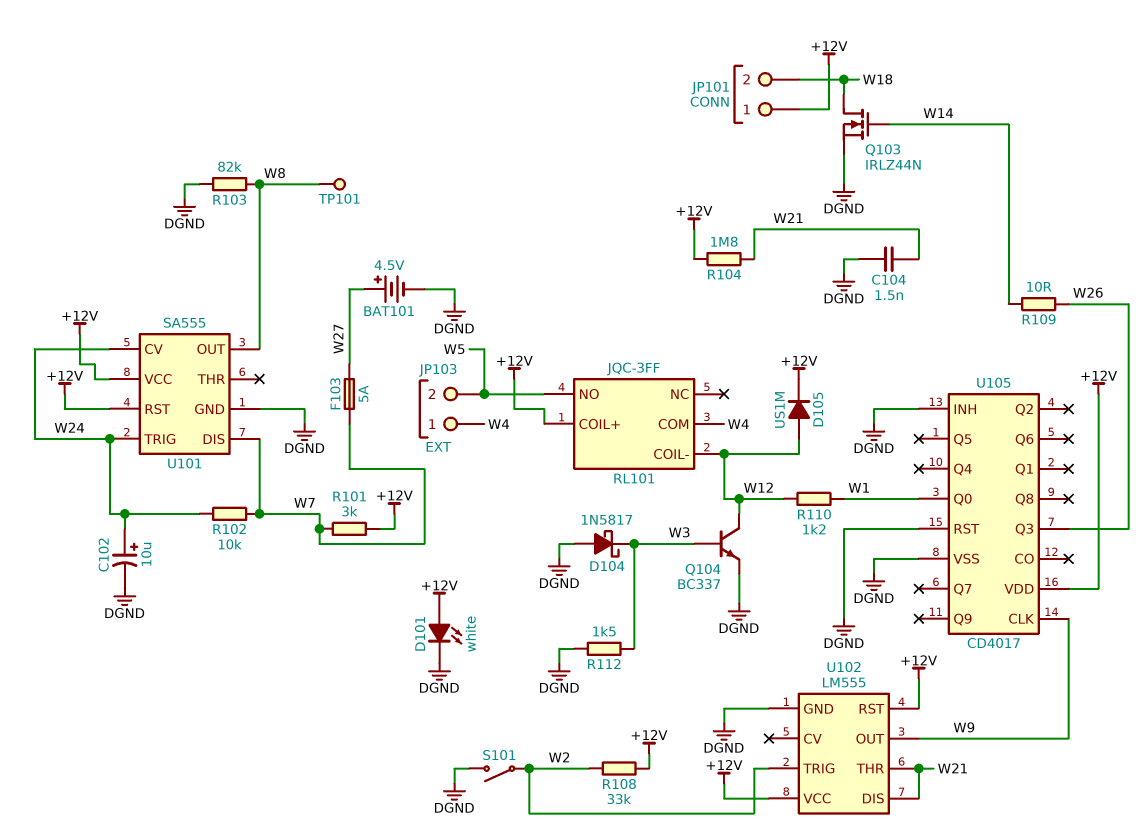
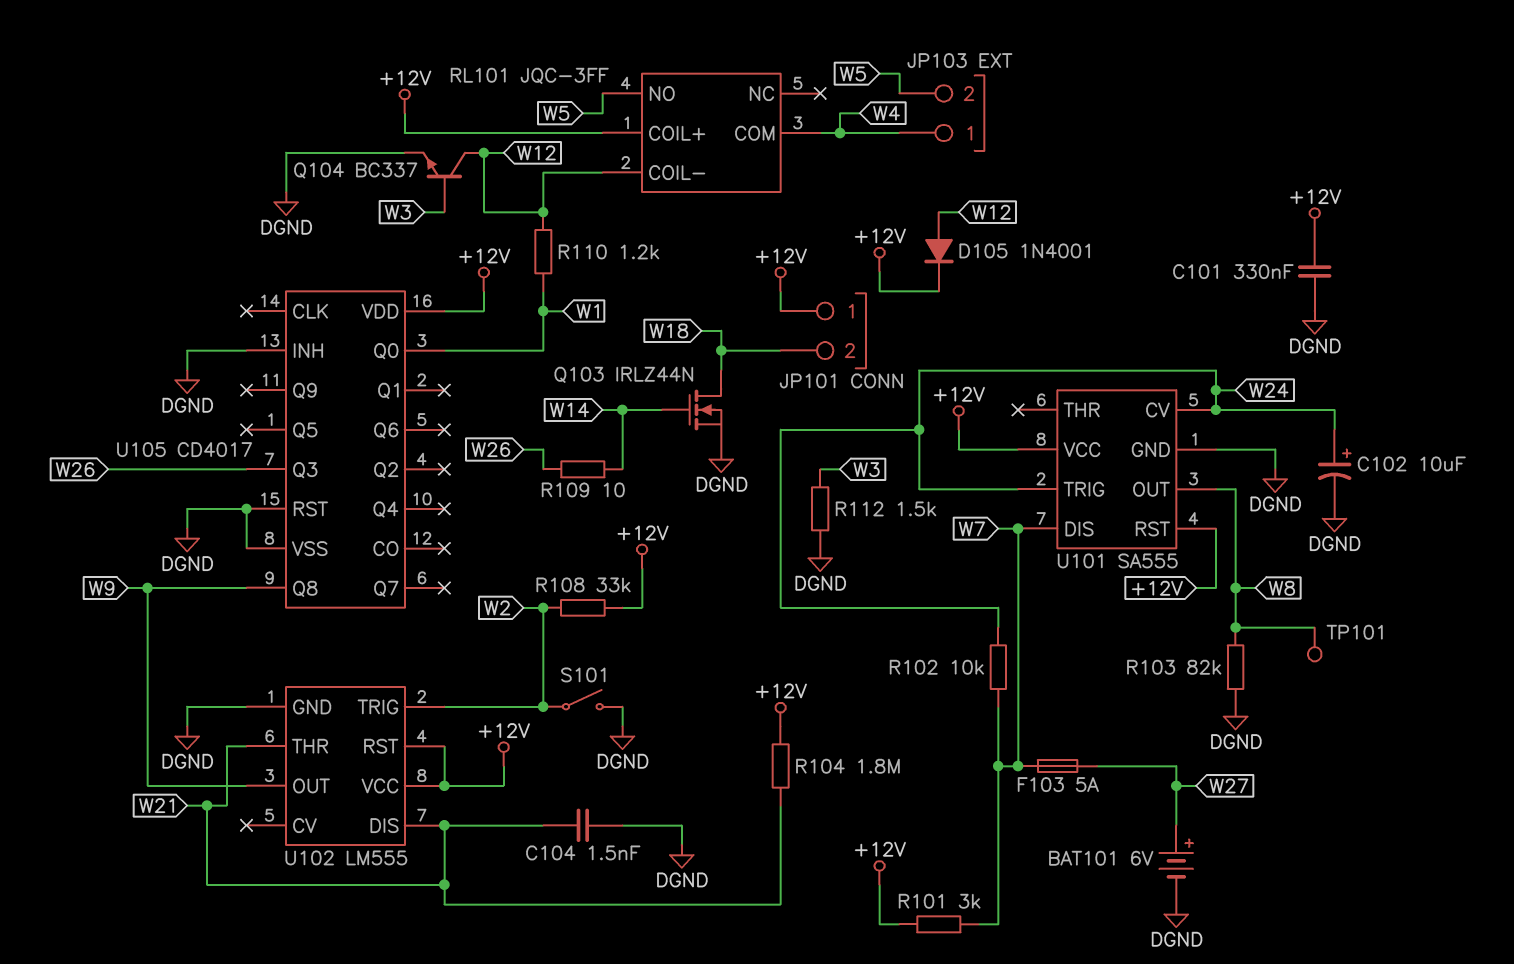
BAT101: 4.5V (plus W27, minus DGND) -> 6V (plus W27, minus DGND)
C101: none -> 330nF (+12V, DGND)
D101: LED white (A +12V, K DGND) -> none
D104: schottky 1N5817 (A DGND, K W3) -> none
D105: diode US1M (A W12, K +12V) -> diode 1N4001 (A W12, K +12V)
U105 pin CLK: W9 -> none
U105 pin Q8: none -> W9

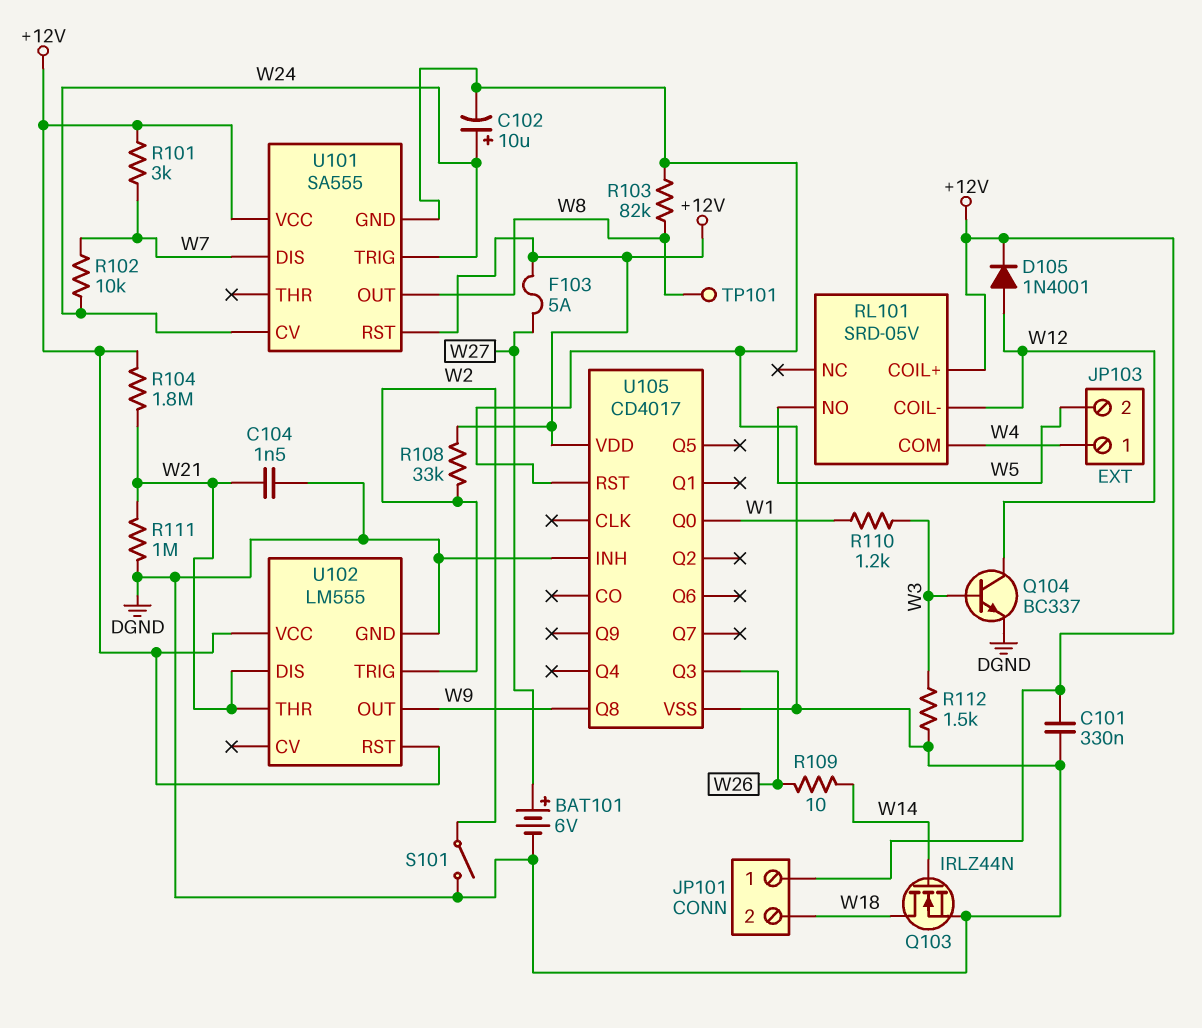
F103: 5A (W7, W27) -> 5A (+12V, W27)
R110: 1.2k (W1, W12) -> 1.2k (W1, W3)
R111: none -> 1M (DGND, W21)
RL101: JQC-3FF -> SRD-05V

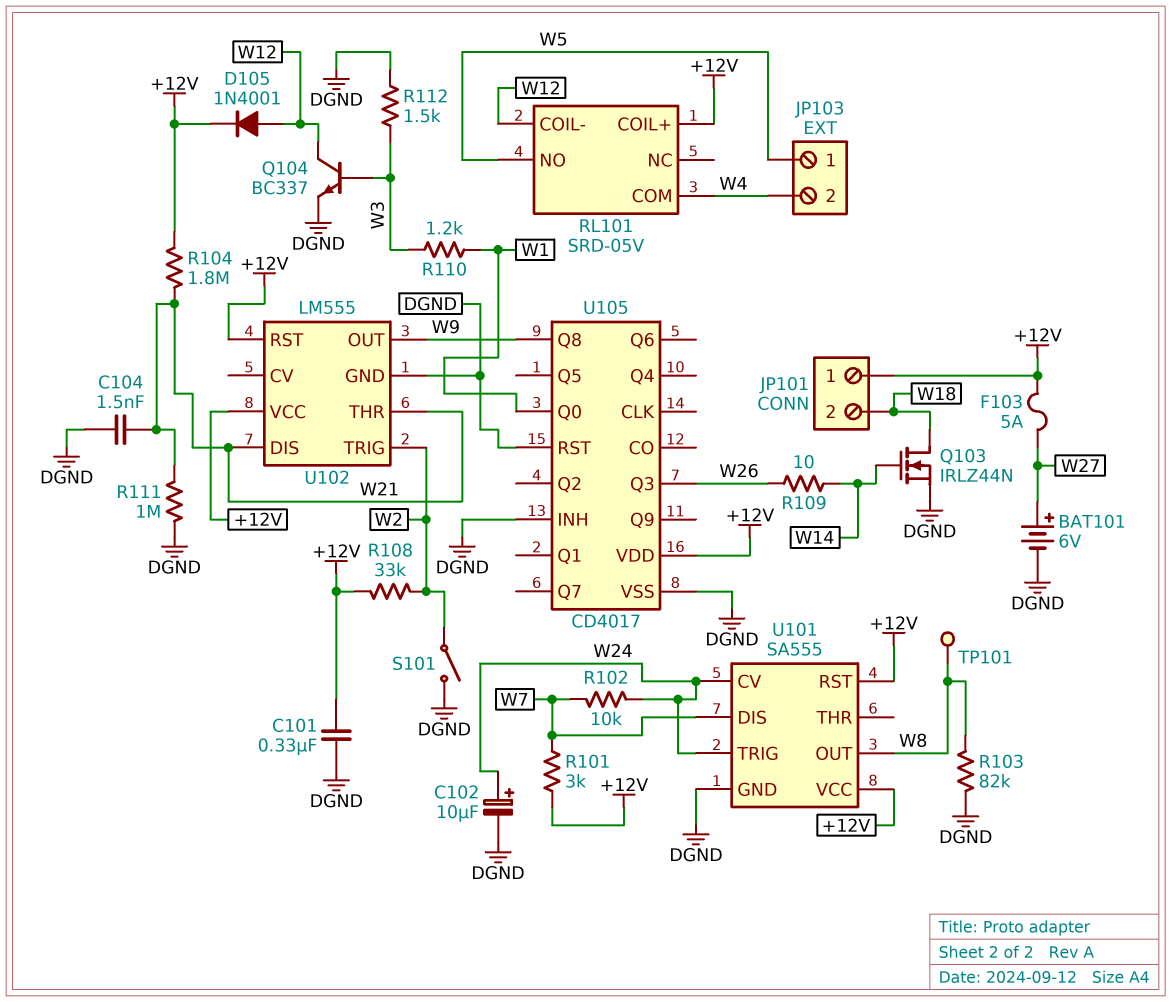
JP103 pin 1: W4 -> W5
JP103 pin 2: W5 -> W4

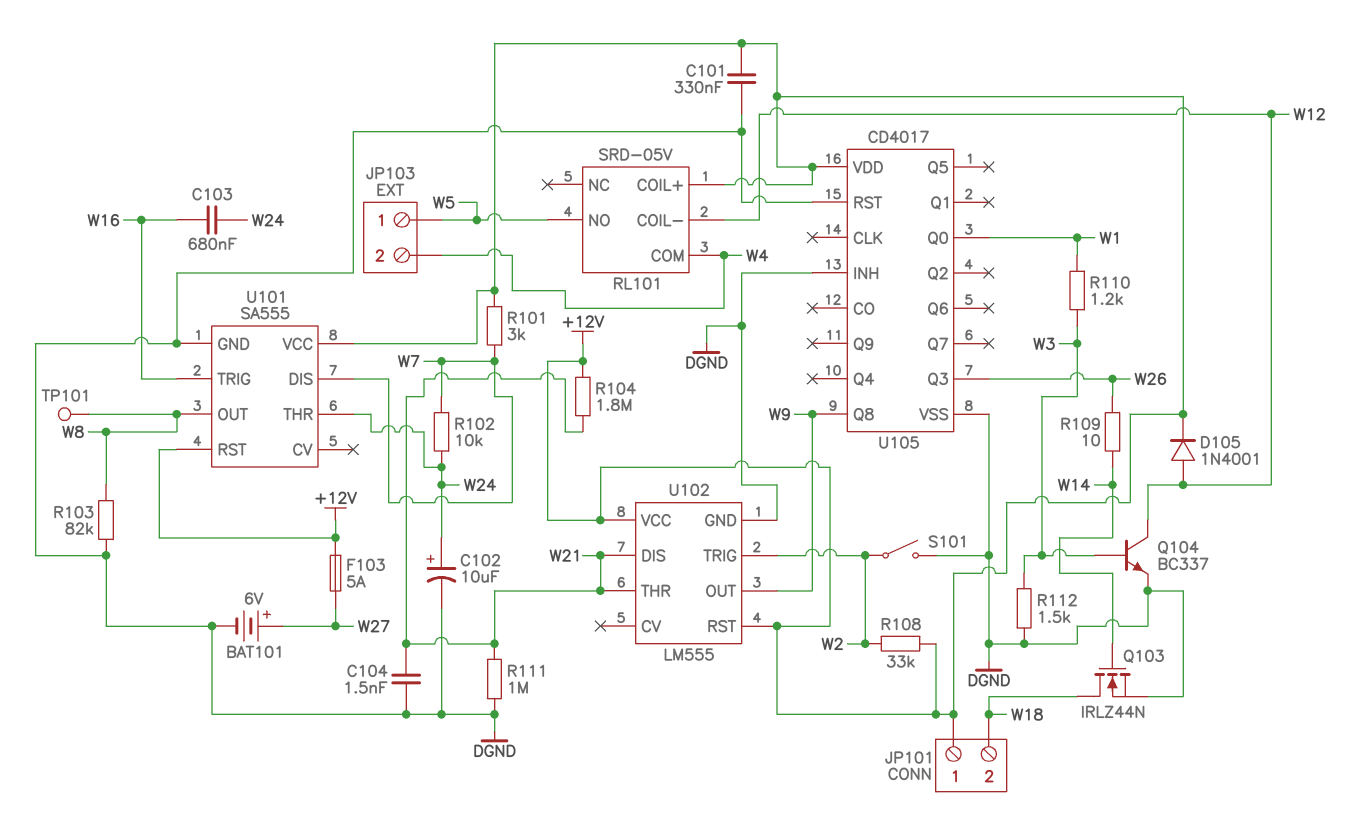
C103: none -> 680nF (W16, W24)
U101 pin CV: W24 -> none
U101 pin THR: none -> W24
U101 pin TRIG: W24 -> W16

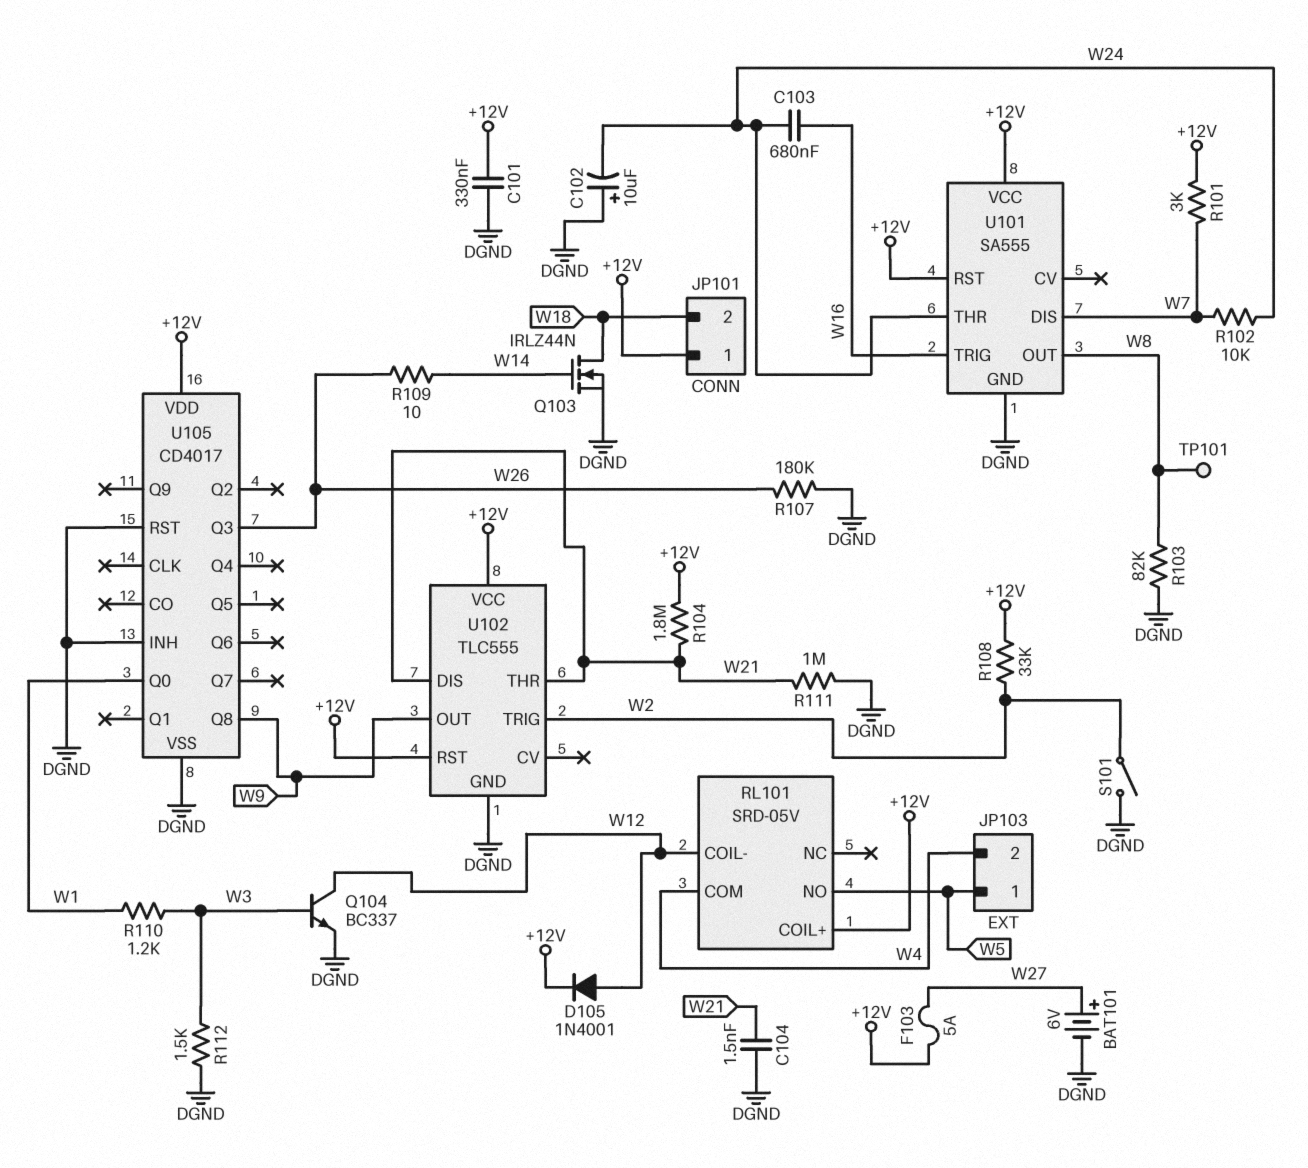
C102: 10uF (plus W24, minus DGND) -> 10uF (plus DGND, minus W24)
R107: none -> 180k (DGND, W26)
U102: LM555 -> TLC555

